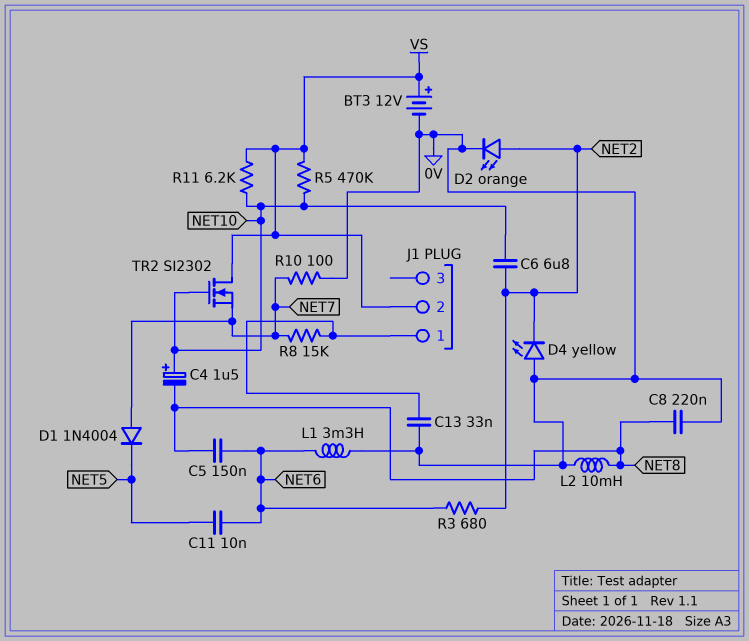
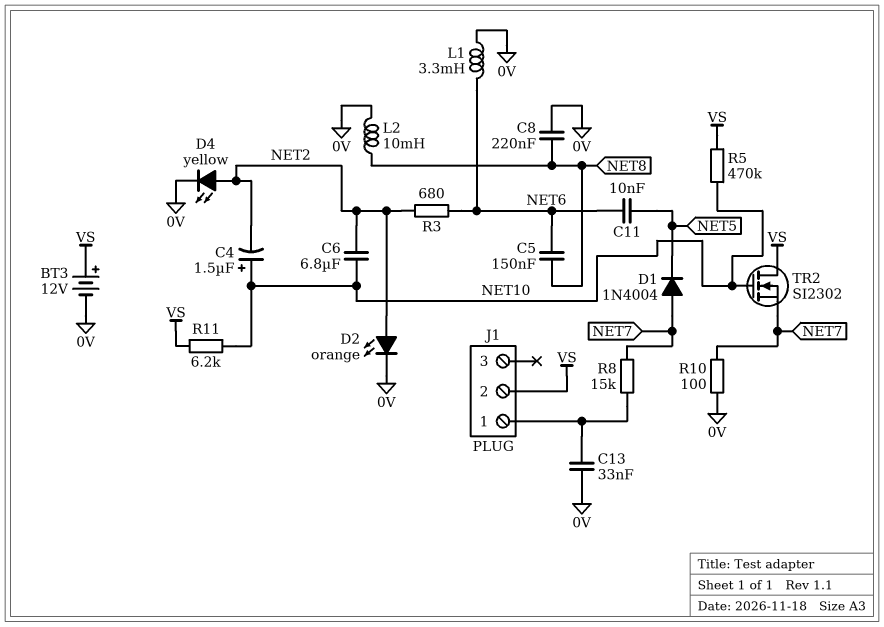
C4: 1.5uF (plus NET10, minus NET8) -> 1.5uF (plus NET10, minus NET2)
D4: LED yellow (A 0V, K NET2) -> LED yellow (A NET2, K 0V)

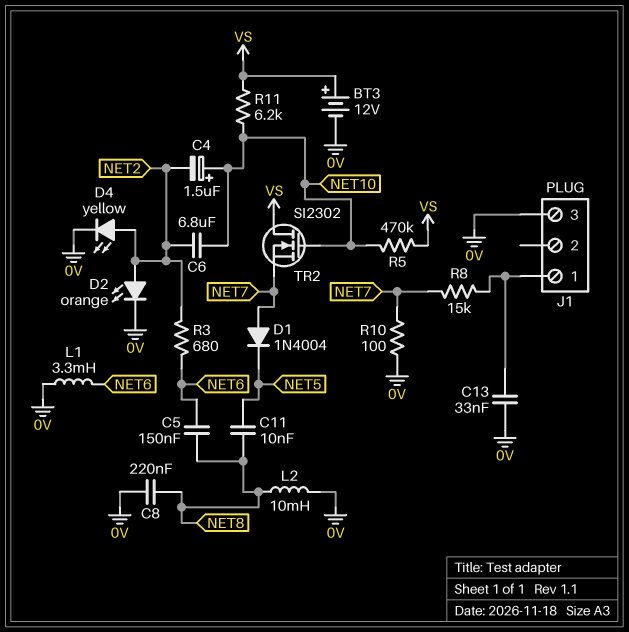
C11: 10nF (NET5, NET6) -> 10nF (NET5, NET8)
J1 pin 2: VS -> none
J1 pin 3: none -> 0V

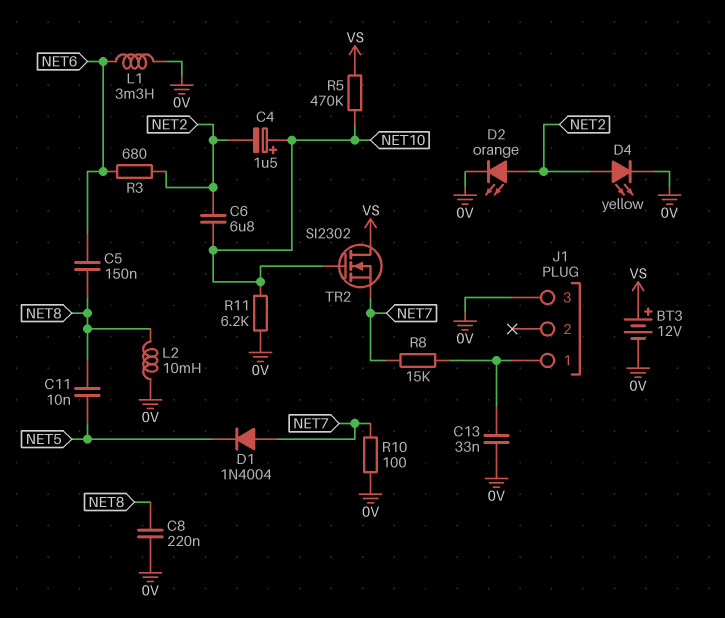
R11: 6.2k (NET10, VS) -> 6.2k (0V, NET10)

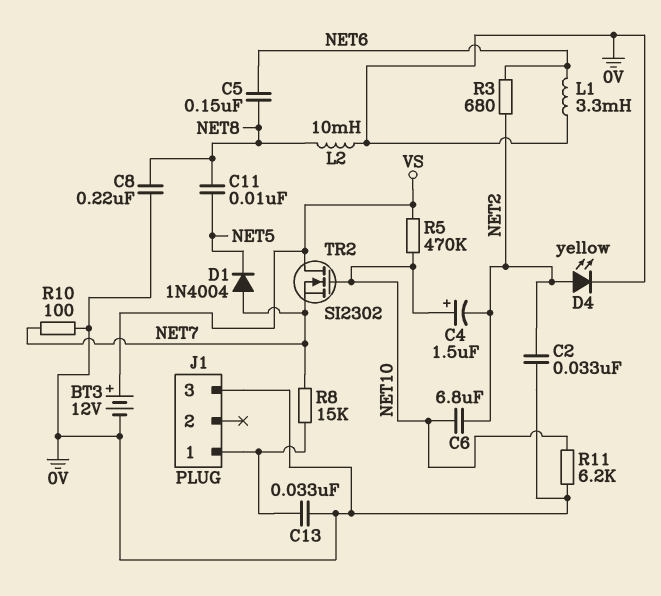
C2: none -> 33nF (0V, NET2)
D2: LED orange (A NET2, K 0V) -> none

